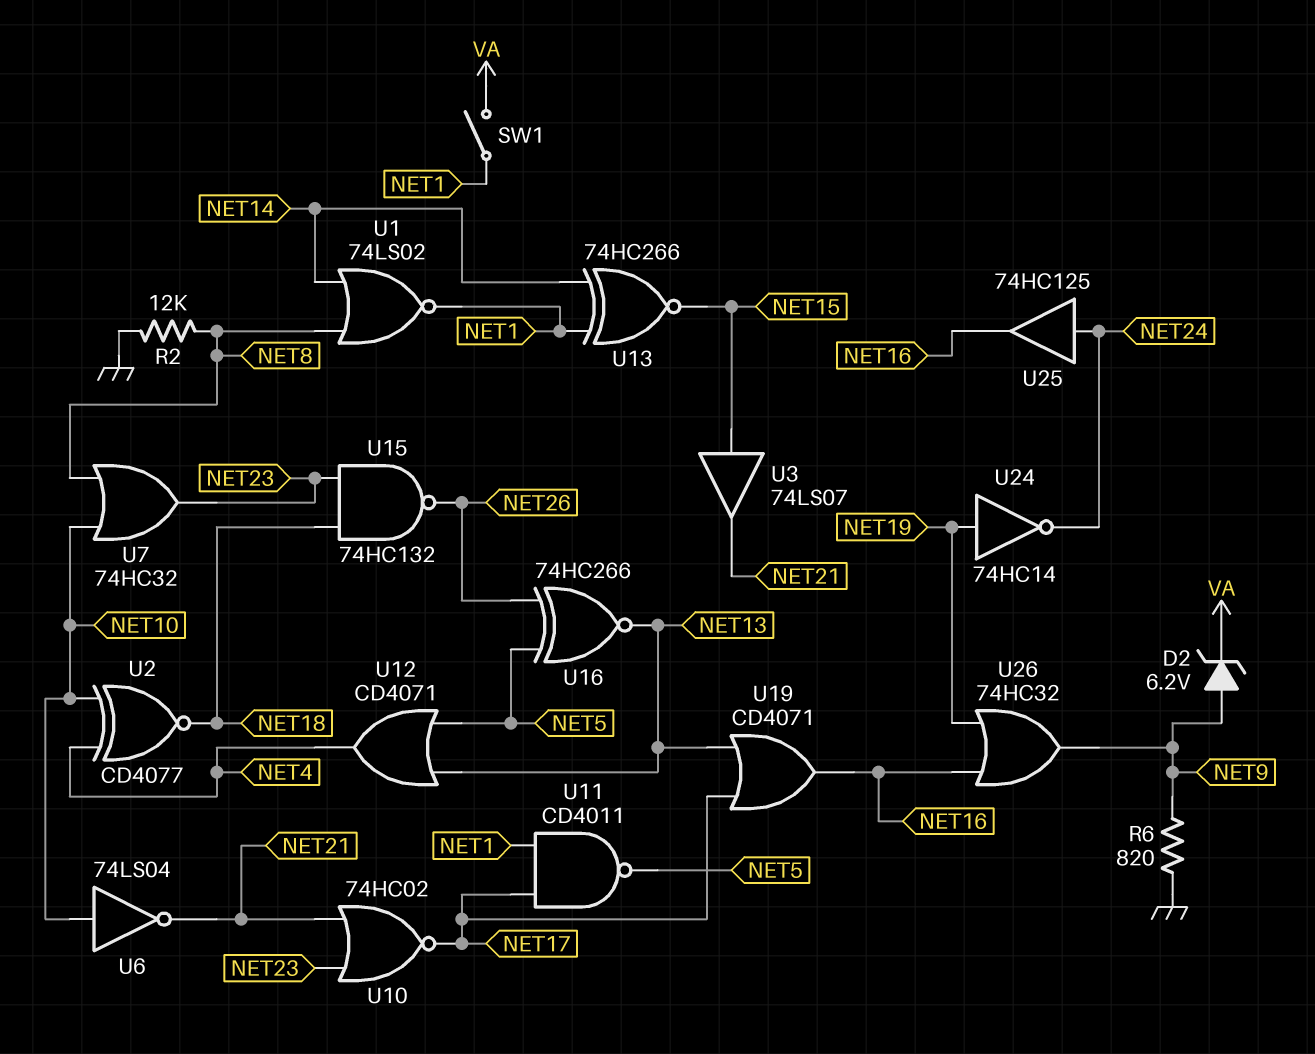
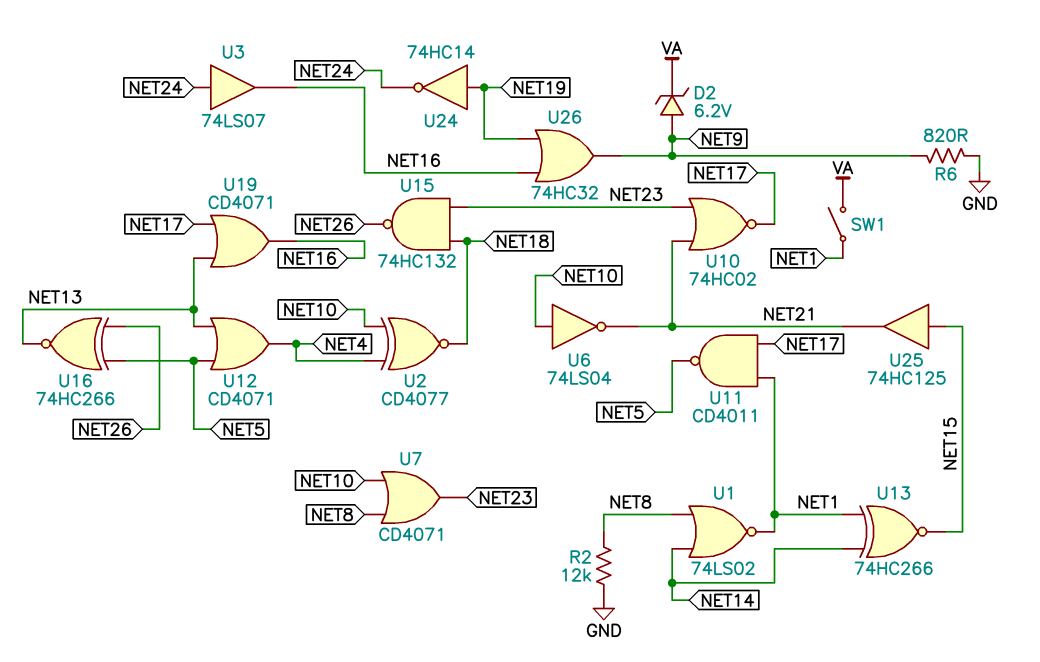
U3: buffer 74LS07 (in NET15, out NET21) -> buffer 74LS07 (in NET24, out NET16)
U7: OR 74HC32 (in NET8, in NET10, out NET23) -> OR CD4071 (in NET8, in NET10, out NET23)
U25: buffer 74HC125 (in NET24, out NET16) -> buffer 74HC125 (in NET15, out NET21)

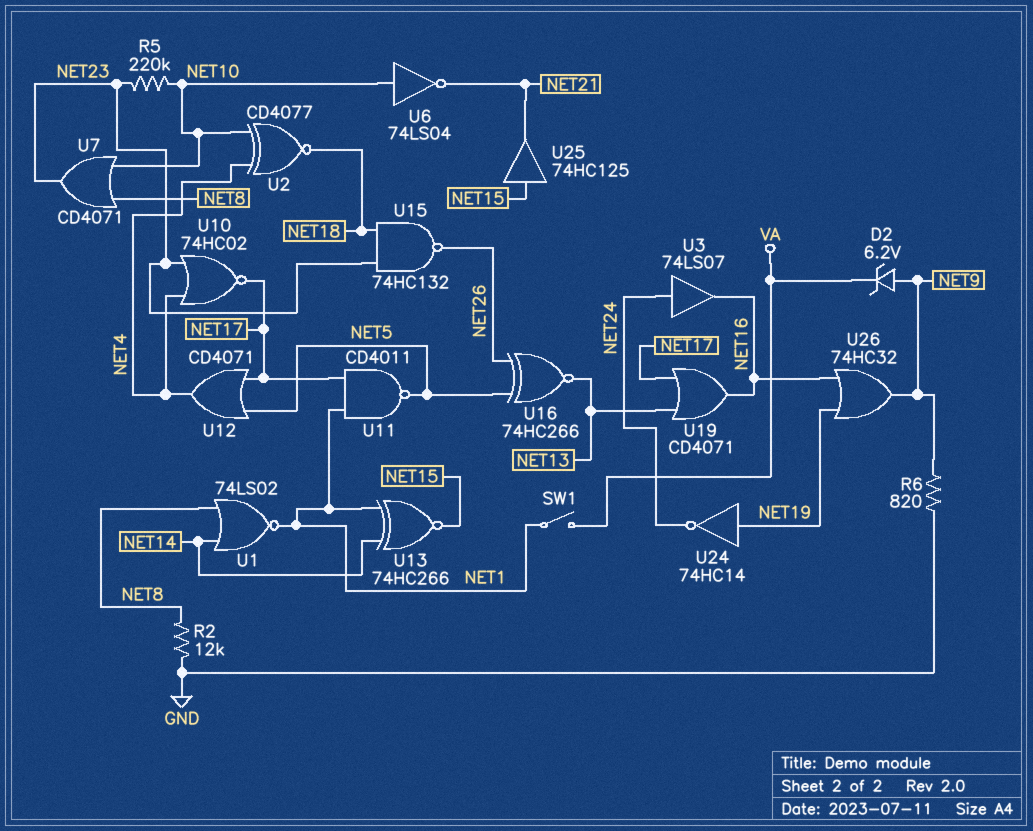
R5: none -> 220k (NET10, NET23)
U10: NOR 74HC02 (in NET21, in NET23, out NET17) -> NOR 74HC02 (in NET4, in NET23, out NET17)
U12: OR CD4071 (in NET5, in NET13, out NET4) -> OR CD4071 (in NET5, in NET17, out NET4)

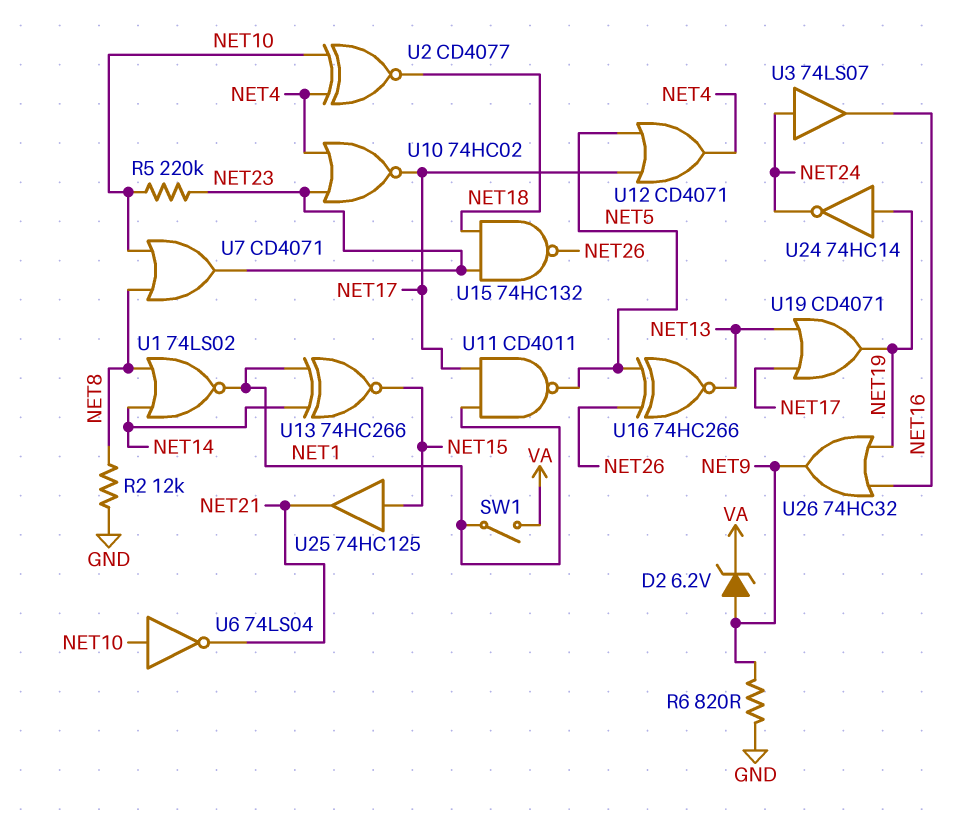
U19: OR CD4071 (in NET13, in NET17, out NET16) -> OR CD4071 (in NET13, in NET17, out NET19)

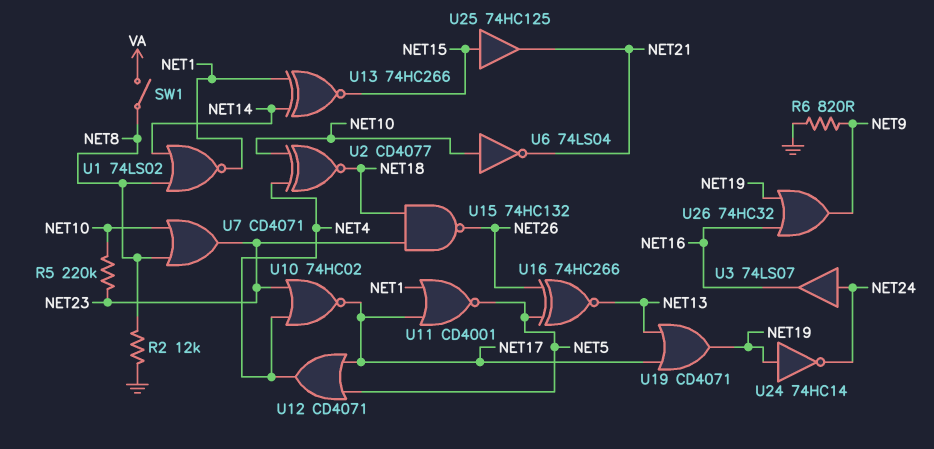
D2: zener 6.2V (A NET9, K VA) -> none
SW1: switch (NET1, VA) -> switch (NET8, VA)
U11: NAND CD4011 (in NET1, in NET17, out NET5) -> NOR CD4001 (in NET1, in NET17, out NET5)

